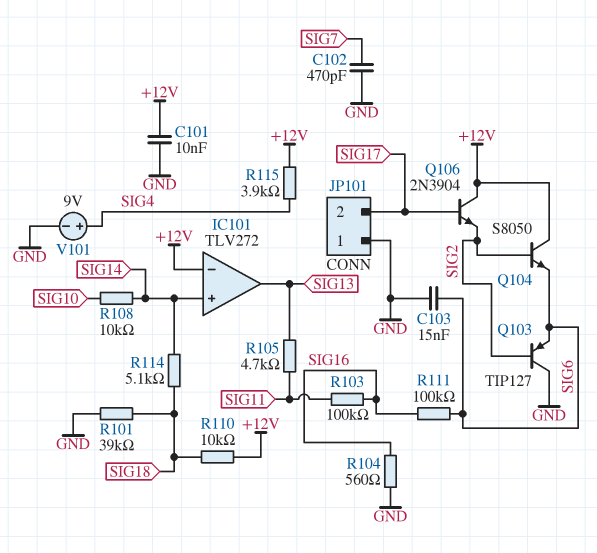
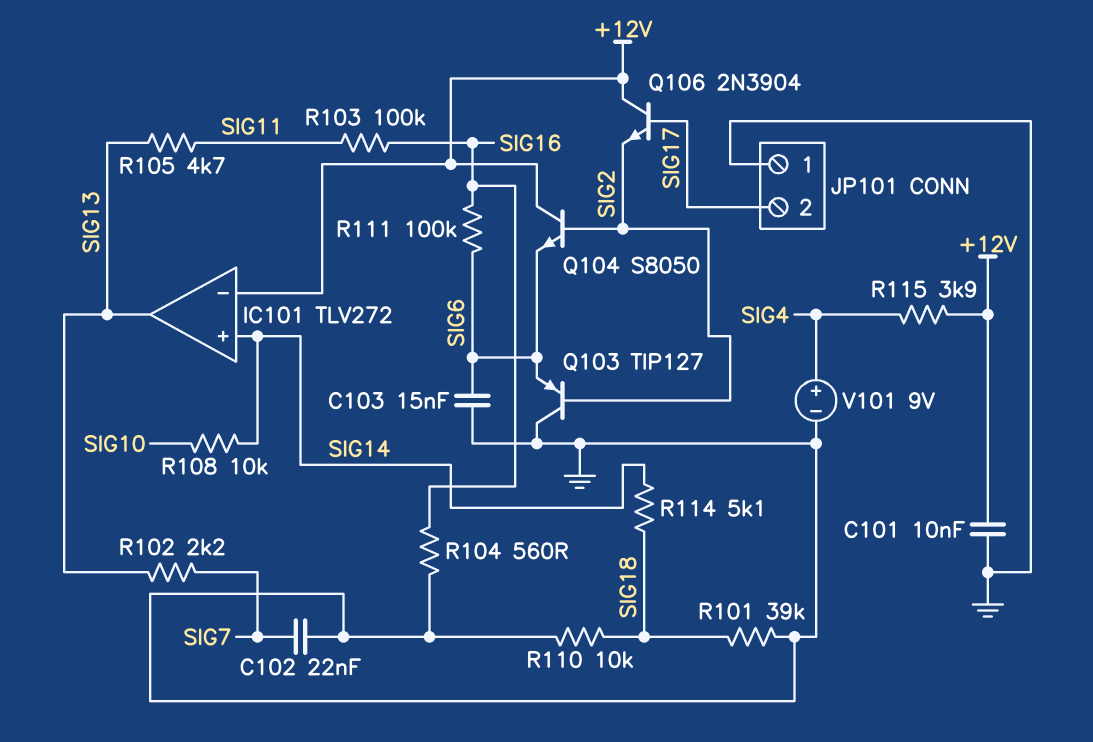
C102: 470pF (GND, SIG7) -> 22nF (GND, SIG7)
R102: none -> 2.2k (SIG7, SIG13)
R110: 10k (+12V, SIG18) -> 10k (GND, SIG18)

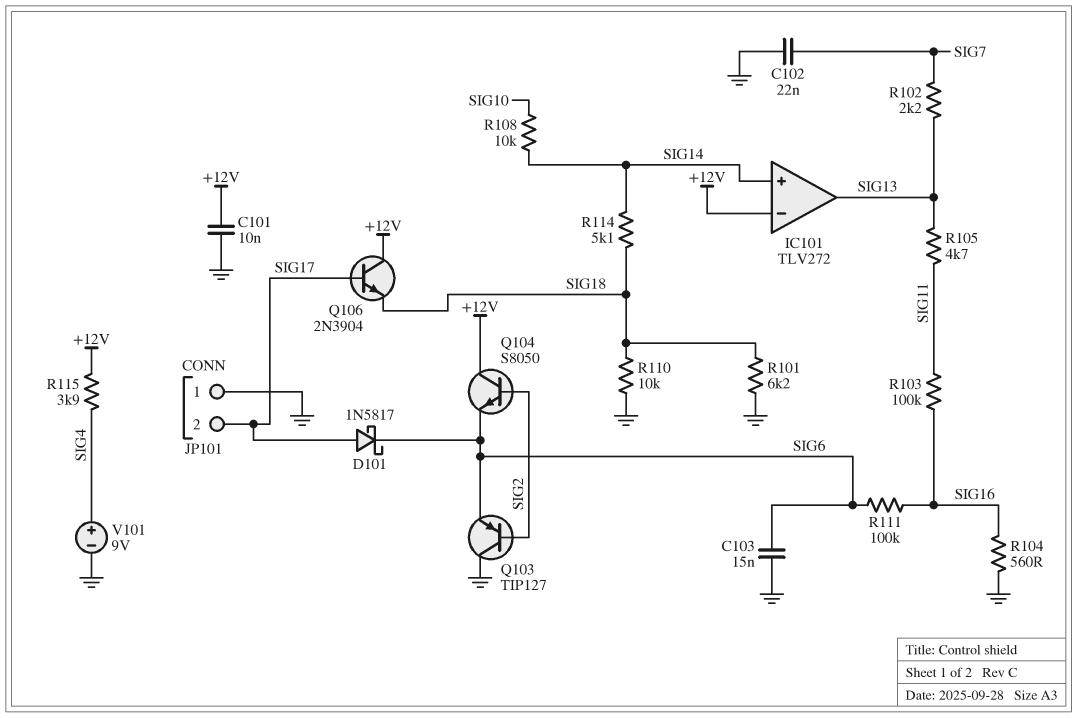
D101: none -> schottky 1N5817 (A SIG17, K SIG6)
Q106: NPN 2N3904 (B SIG17, C +12V, E SIG2) -> NPN 2N3904 (B SIG17, C +12V, E SIG18)
R101: 39k (GND, SIG18) -> 6.2k (GND, SIG18)

